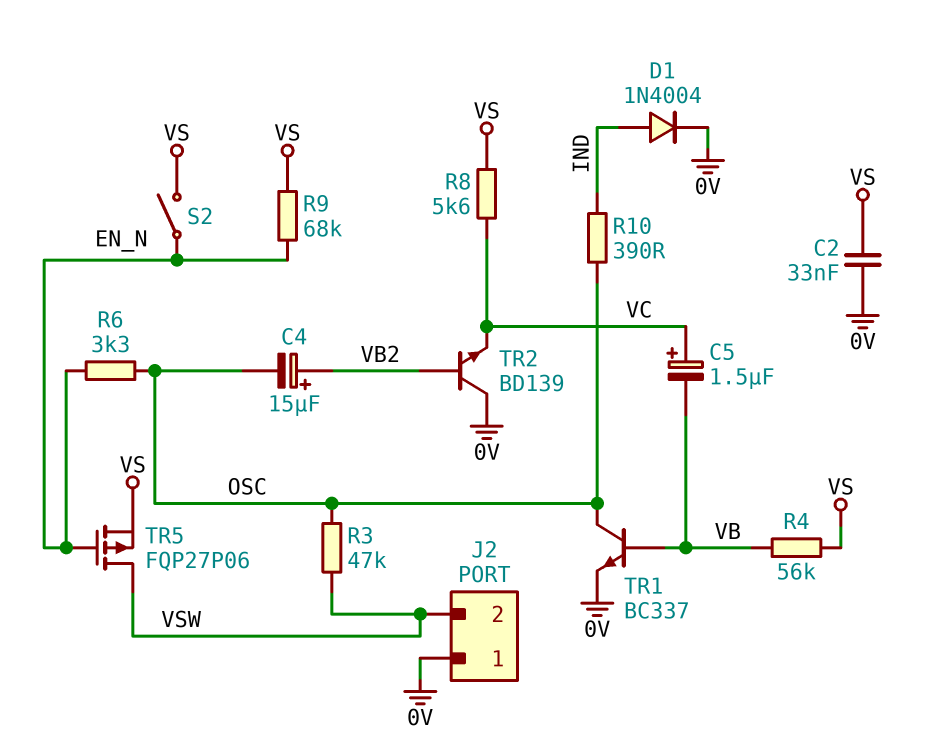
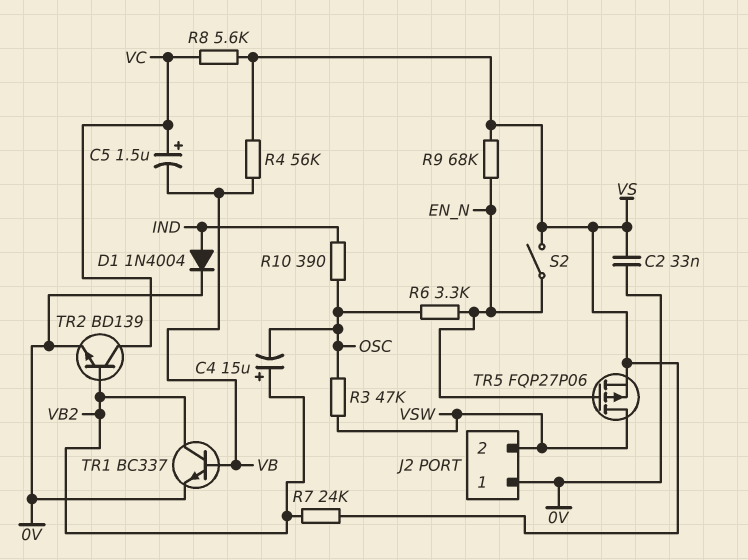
R7: none -> 24k (VB2, VS)
TR1: NPN BC337 (B VB, C OSC, E 0V) -> NPN BC337 (B VB, C VB2, E 0V)
TR2: NPN BD139 (B VB2, C 0V, E VC) -> NPN BD139 (B VB2, C VC, E 0V)

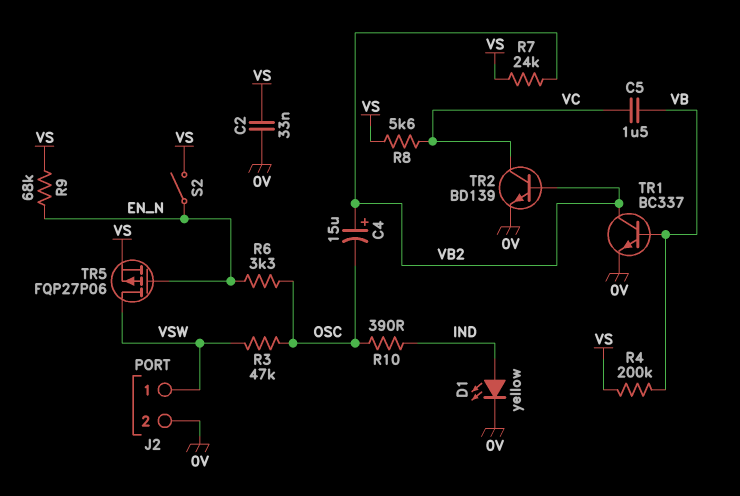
C5: 1.5uF (plus VC, minus VB) -> 1.5uF (VB, VC)
D1: diode 1N4004 (A IND, K 0V) -> LED yellow (A IND, K 0V)
J2 pin 1: 0V -> VSW
J2 pin 2: VSW -> 0V
R4: 56k (VB, VS) -> 200k (VB, VS)

